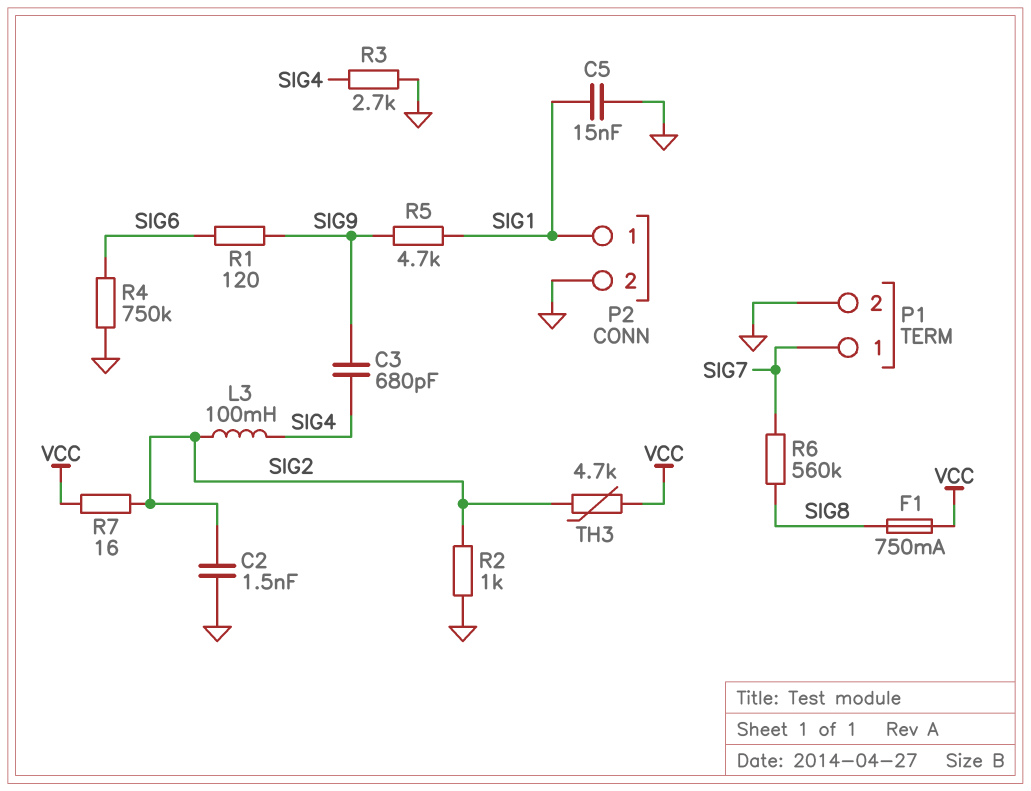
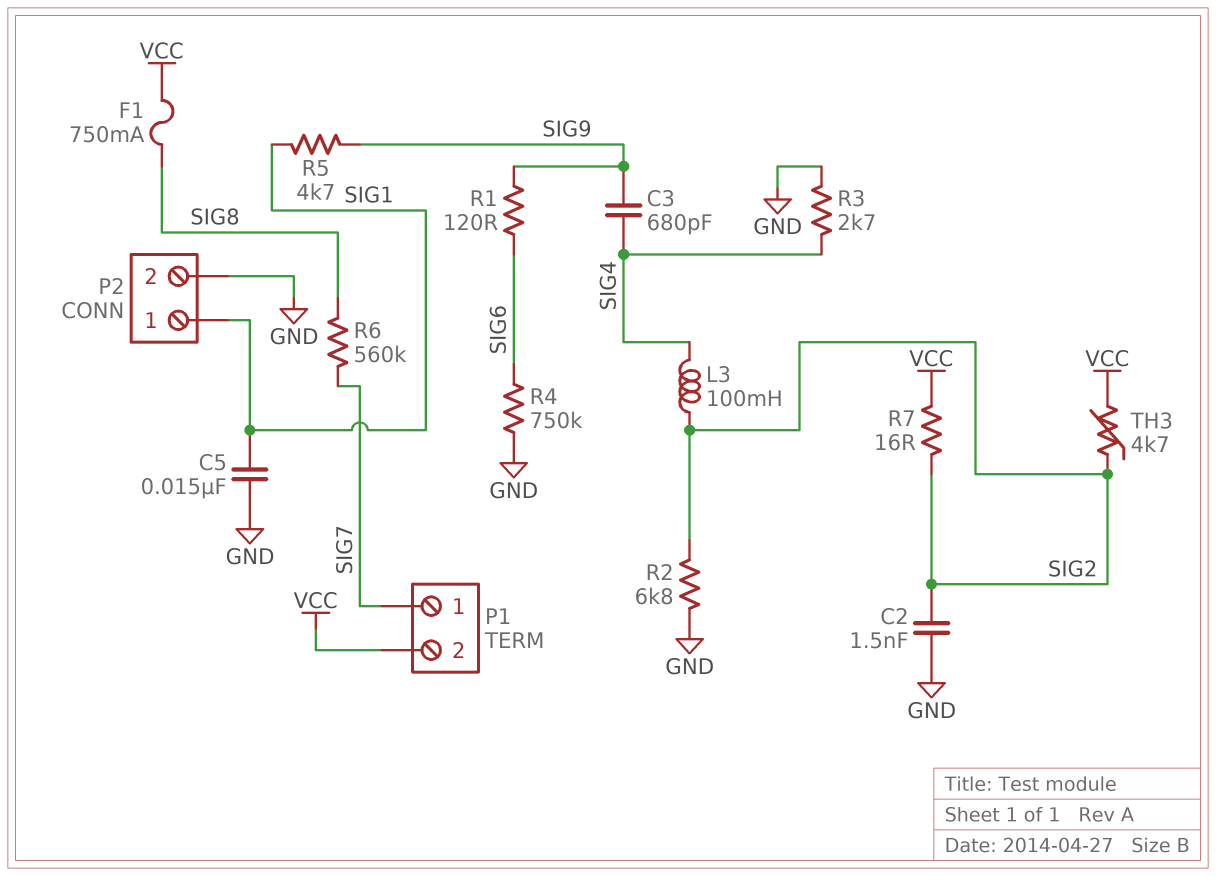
P1 pin 2: GND -> VCC
R2: 1k (GND, SIG2) -> 6.8k (GND, SIG2)

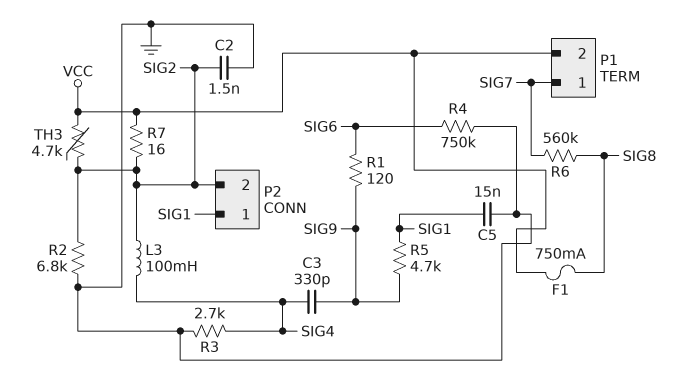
C3: 680pF (SIG4, SIG9) -> 330pF (SIG4, SIG9)
P2 pin 2: GND -> SIG2

